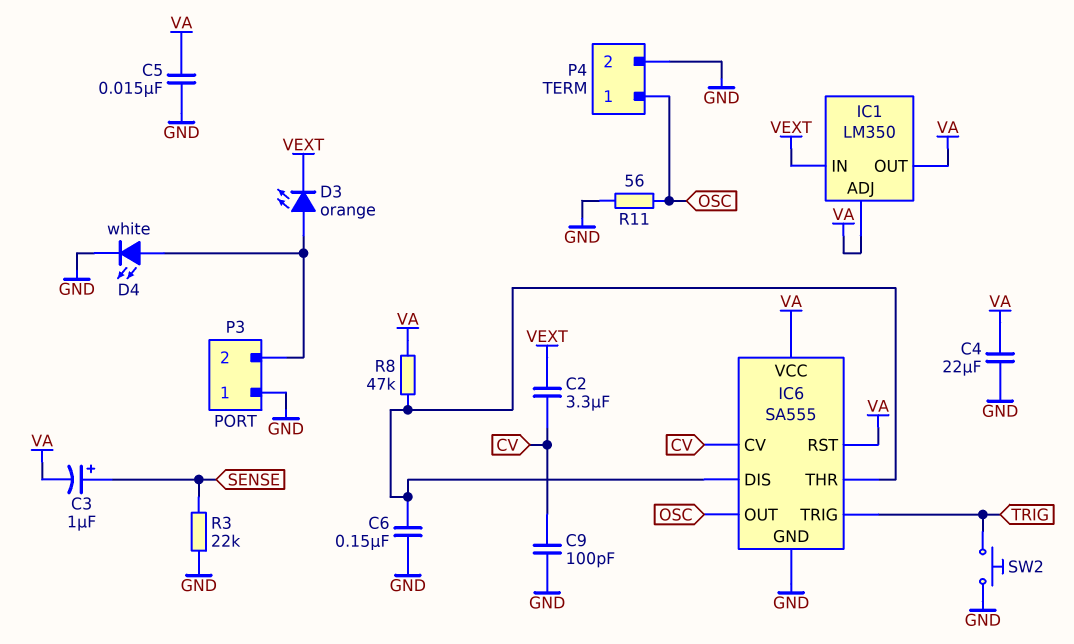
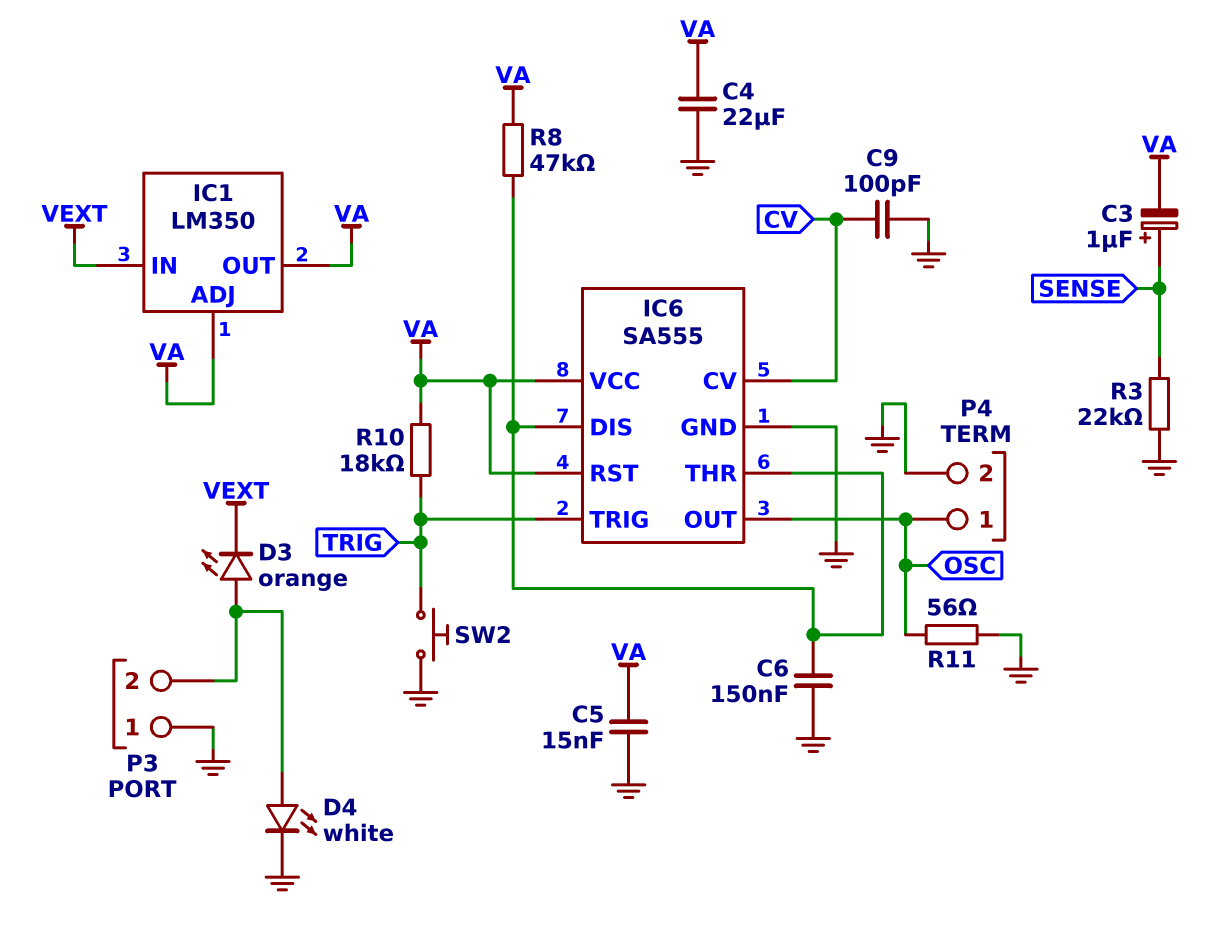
C2: 3.3uF (CV, VEXT) -> none
R10: none -> 18k (TRIG, VA)

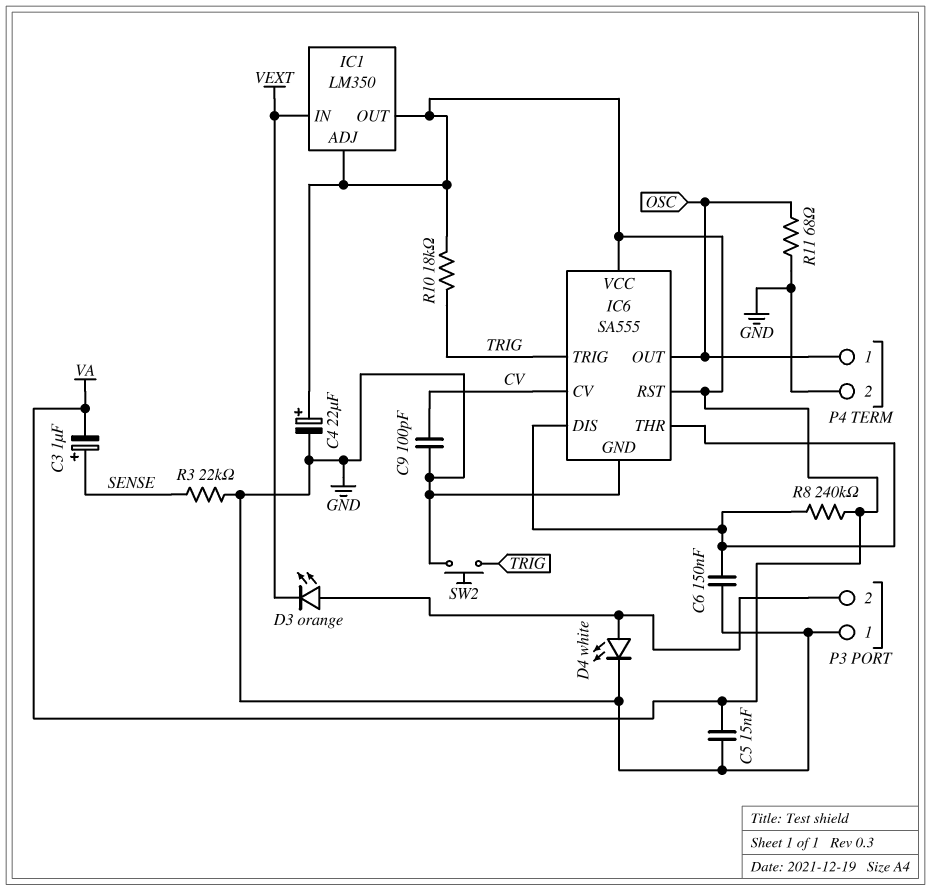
C4: 22uF (GND, VA) -> 22uF (plus VA, minus GND)
R8: 47k (IC6/DIS, VA) -> 240k (IC6/DIS, VA)
R11: 56 (GND, OSC) -> 68 (GND, OSC)

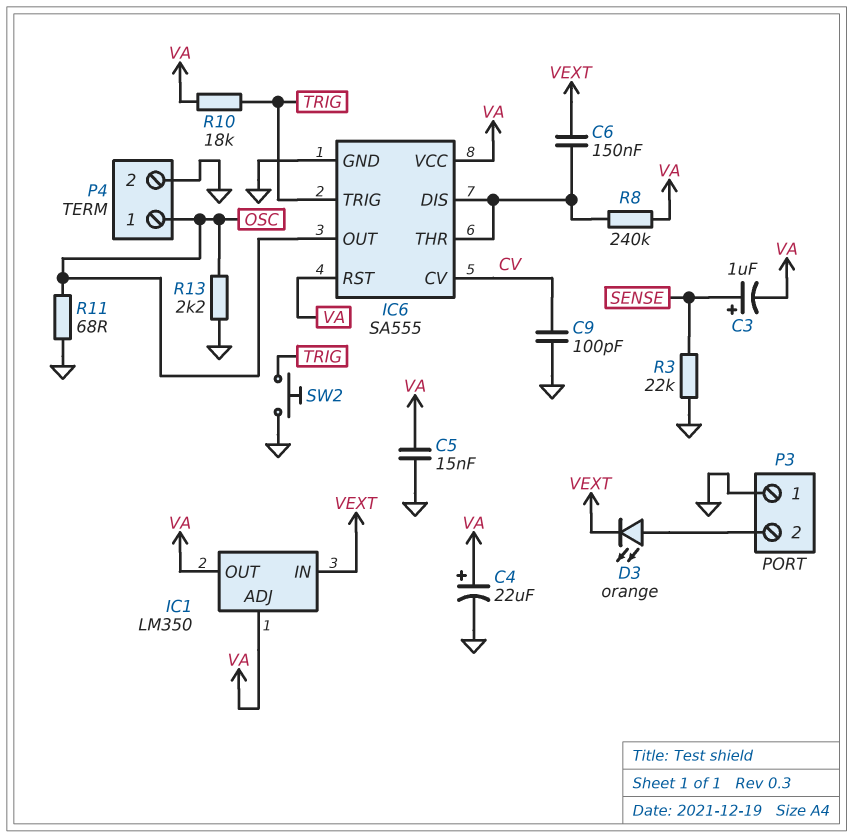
C6: 150nF (GND, IC6/DIS) -> 150nF (IC6/DIS, VEXT)
D4: LED white (A P3/2, K GND) -> none
R13: none -> 2.2k (GND, OSC)

